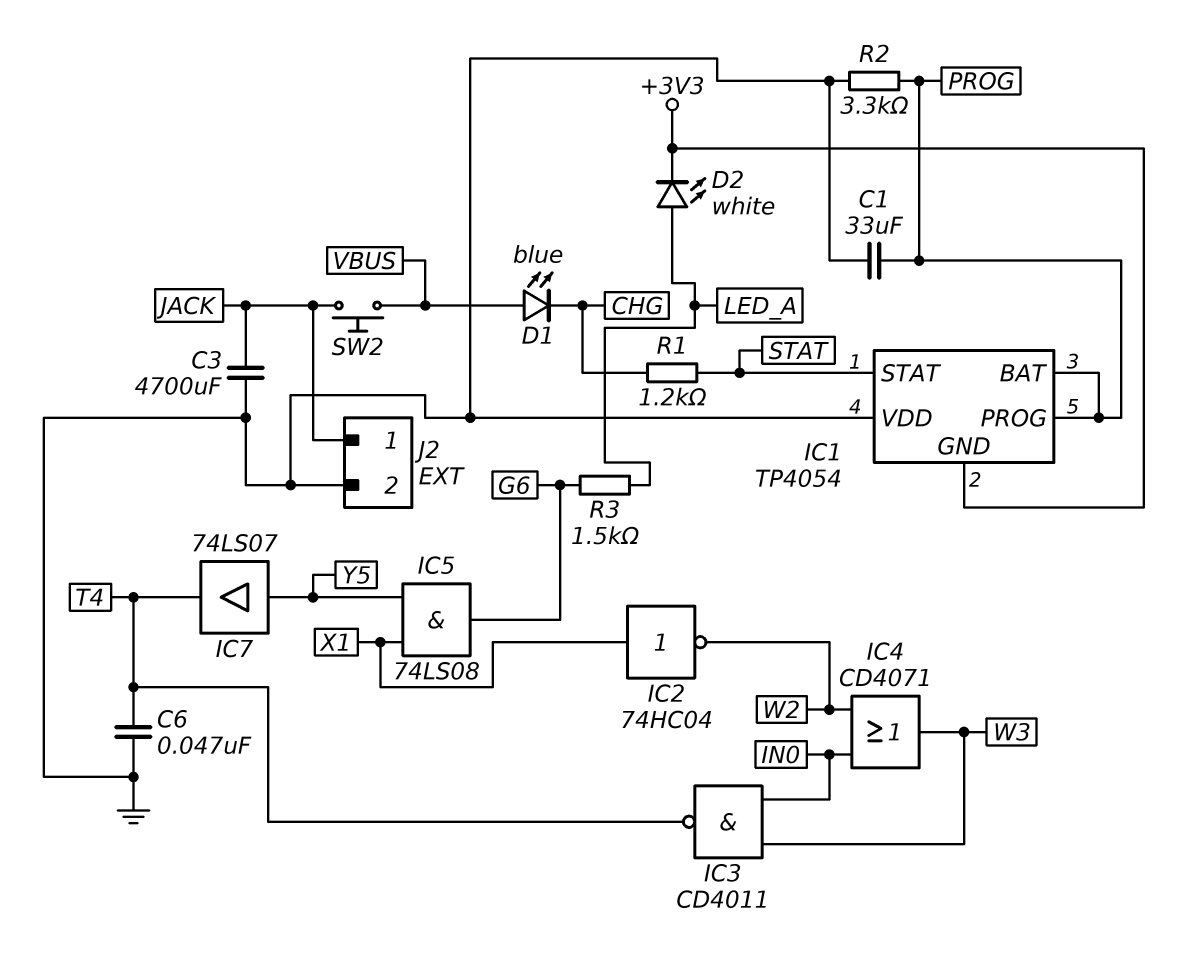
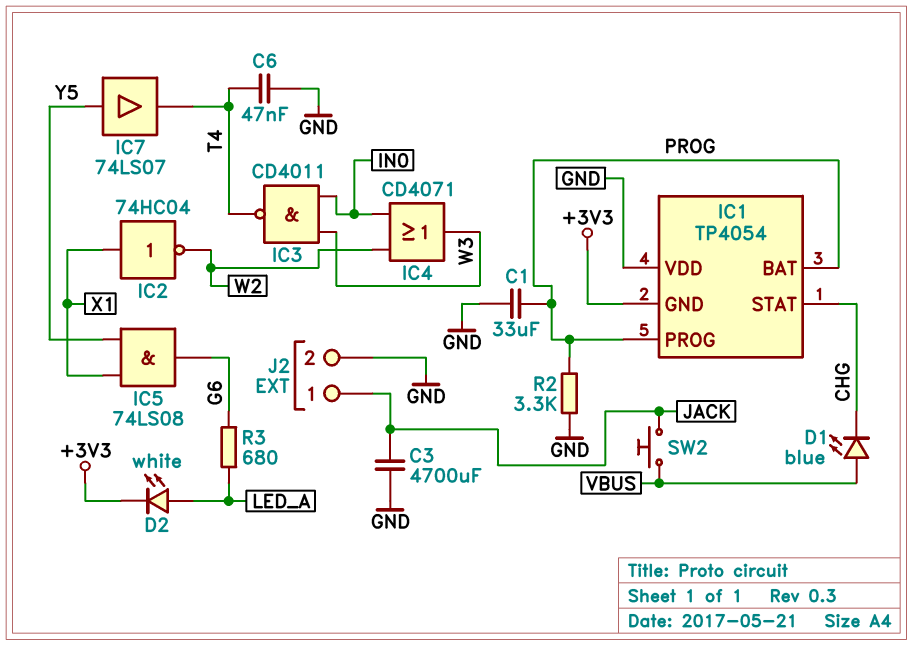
IC1 pin STAT: STAT -> CHG
R1: 1.2k (CHG, STAT) -> none
R3: 1.5k (G6, LED_A) -> 680 (G6, LED_A)

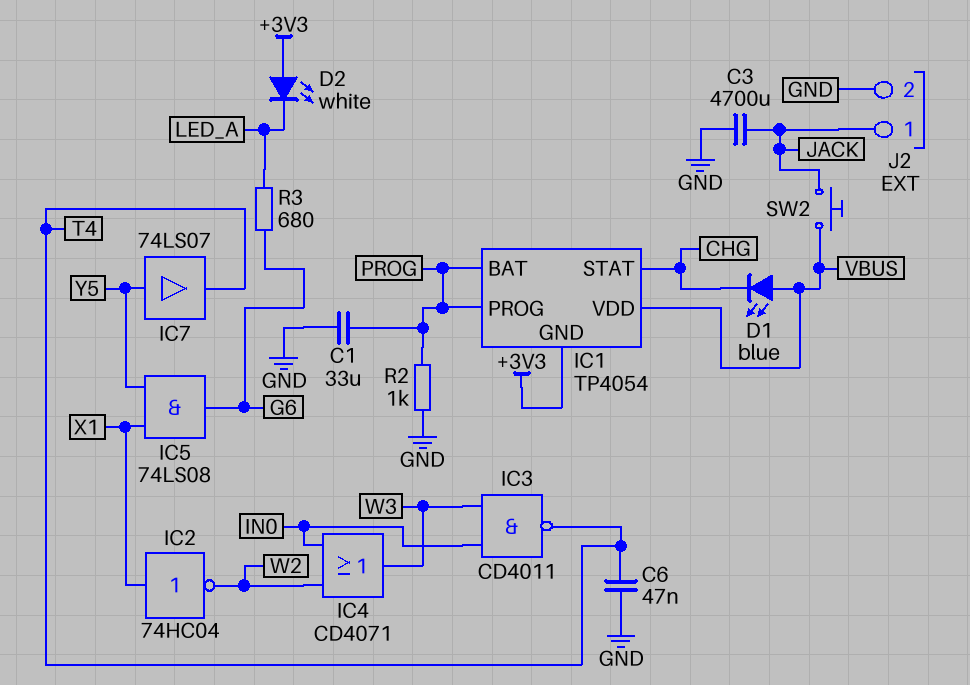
D2: LED white (A LED_A, K +3V3) -> LED white (A +3V3, K LED_A)
IC1 pin VDD: GND -> VBUS
R2: 3.3k (GND, PROG) -> 1k (GND, PROG)

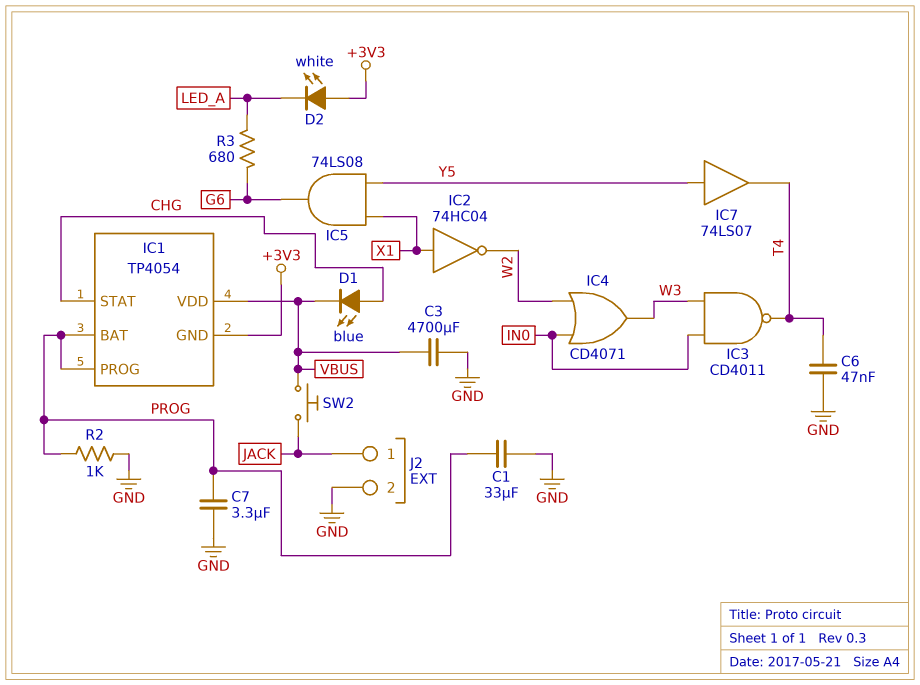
C3: 4700uF (GND, JACK) -> 4700uF (GND, VBUS)
C7: none -> 3.3uF (GND, PROG)
D1: LED blue (A VBUS, K CHG) -> LED blue (A CHG, K VBUS)

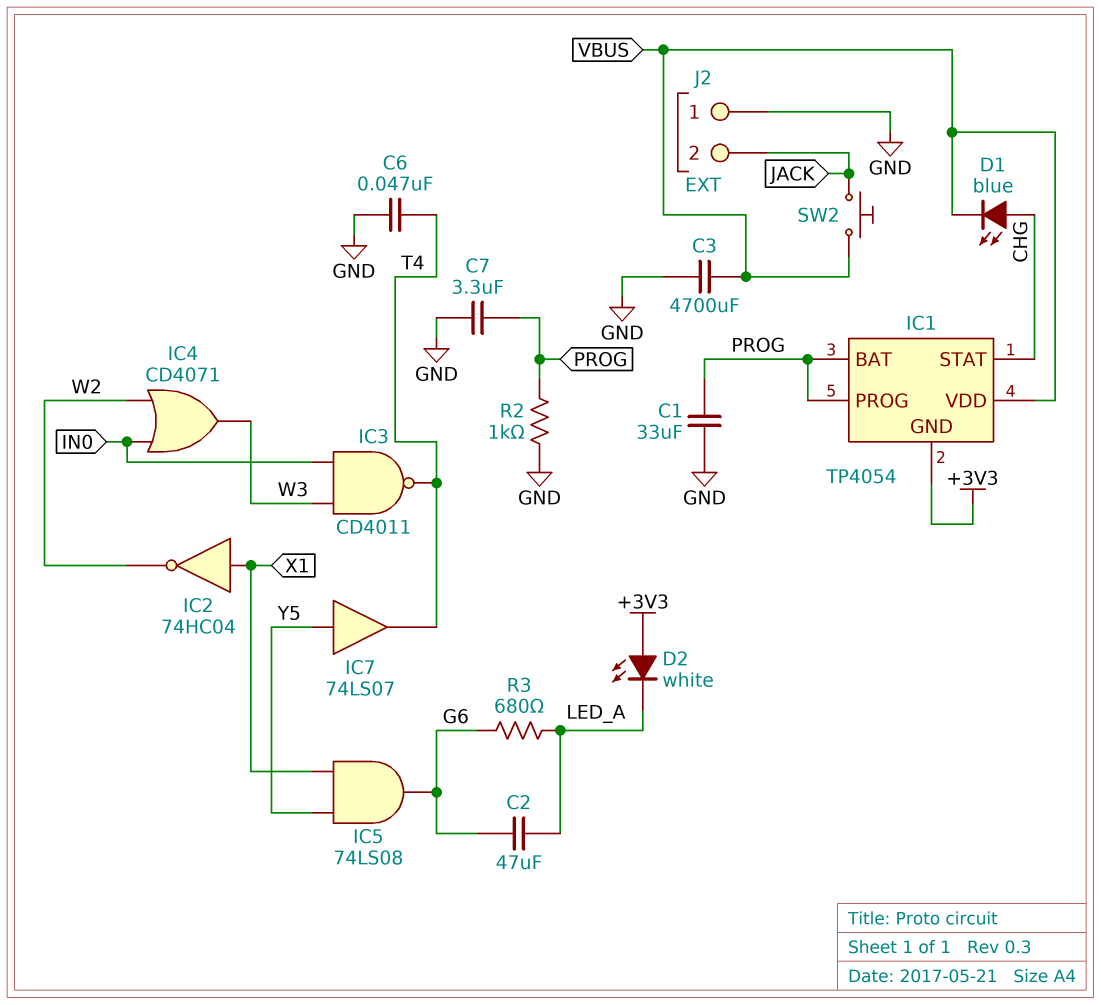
C2: none -> 47uF (G6, LED_A)
J2 pin 1: JACK -> GND
J2 pin 2: GND -> JACK

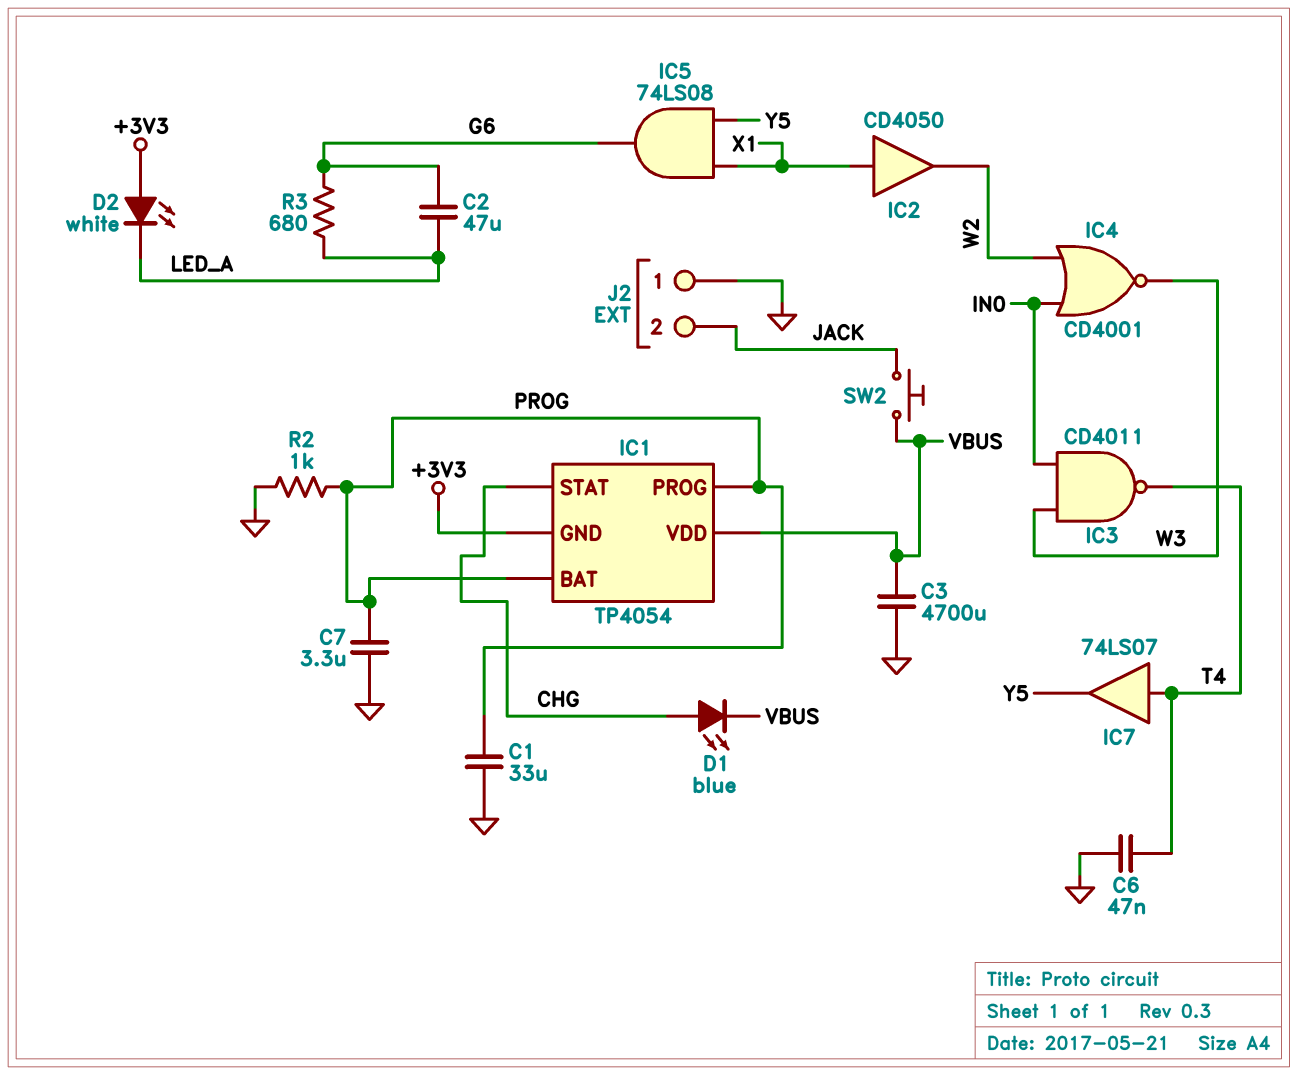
IC2: NOT 74HC04 (in X1, out W2) -> buffer CD4050 (in X1, out W2)
IC4: OR CD4071 (in IN0, in W2, out W3) -> NOR CD4001 (in IN0, in W2, out W3)
IC7: buffer 74LS07 (in Y5, out T4) -> buffer 74LS07 (in T4, out Y5)

